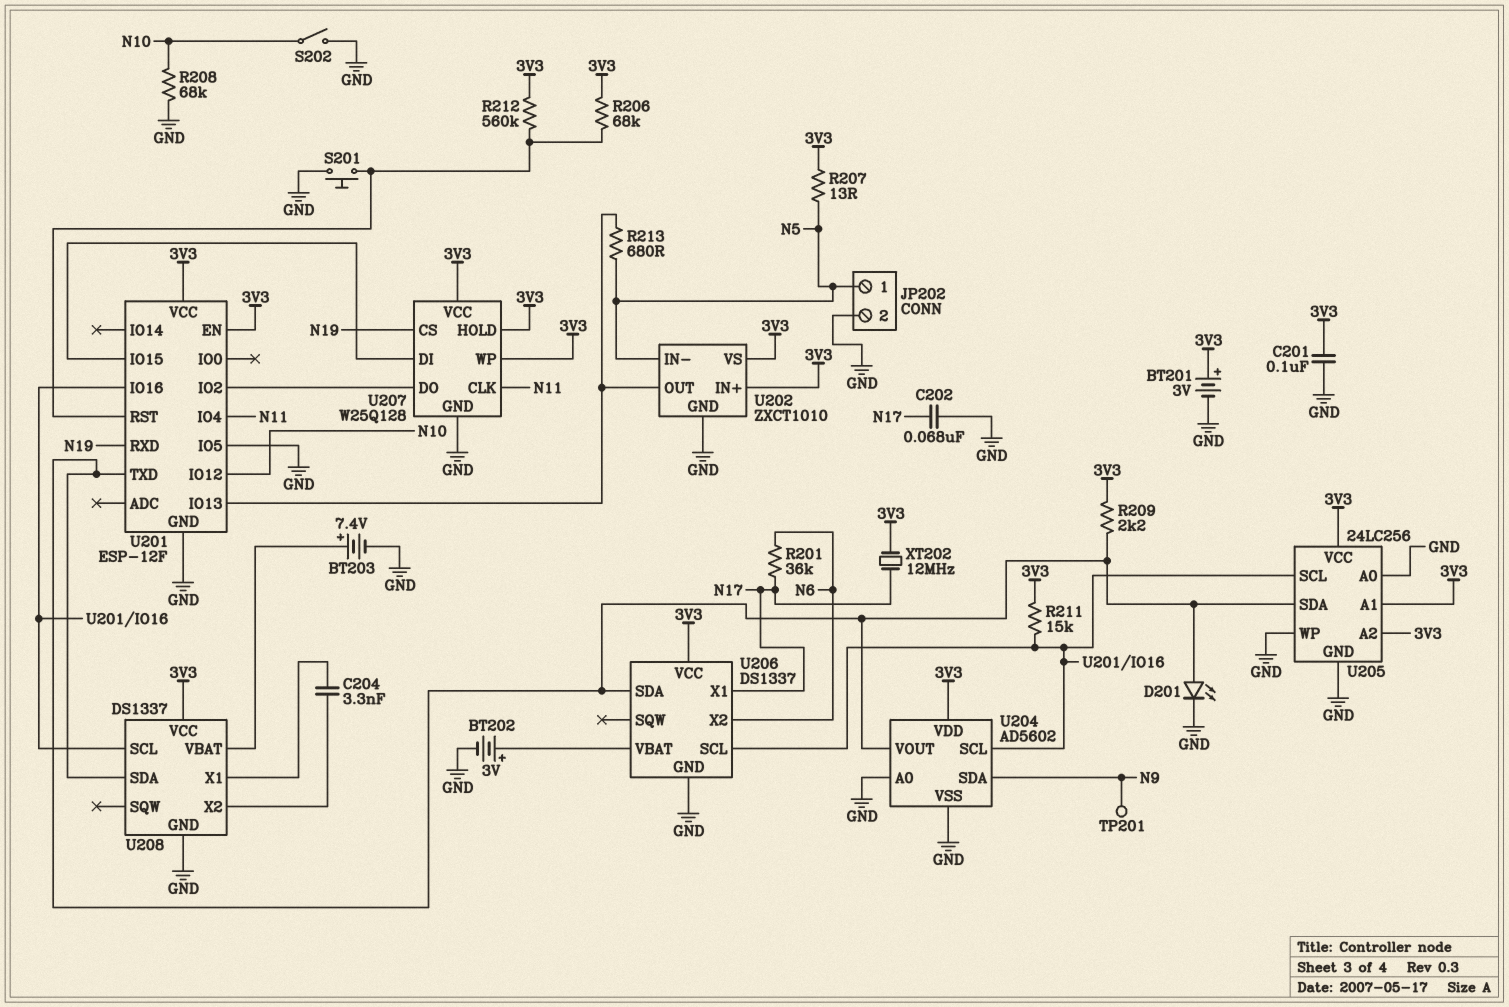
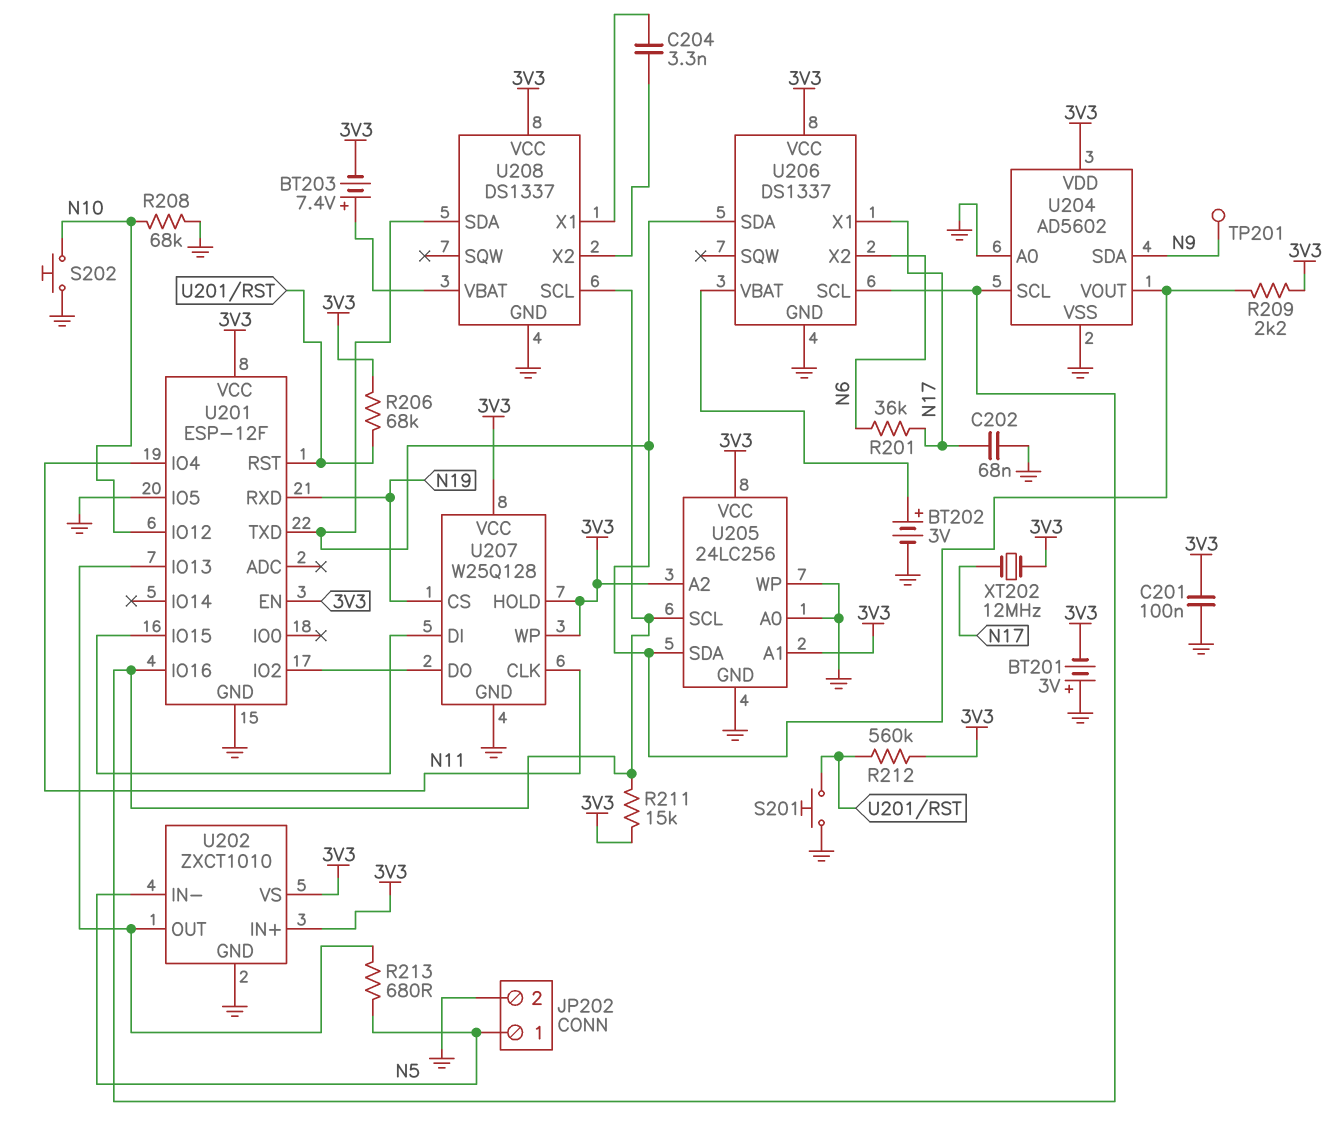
BT201: 3V (plus 3V3, minus GND) -> 3V (plus GND, minus 3V3)
BT203: 7.4V (plus U208/VBAT, minus GND) -> 7.4V (plus U208/VBAT, minus 3V3)
D201: LED (A U201/TXD, K GND) -> none
R207: 13 (3V3, N5) -> none
S202: switch (GND, N10) -> button (GND, N10)

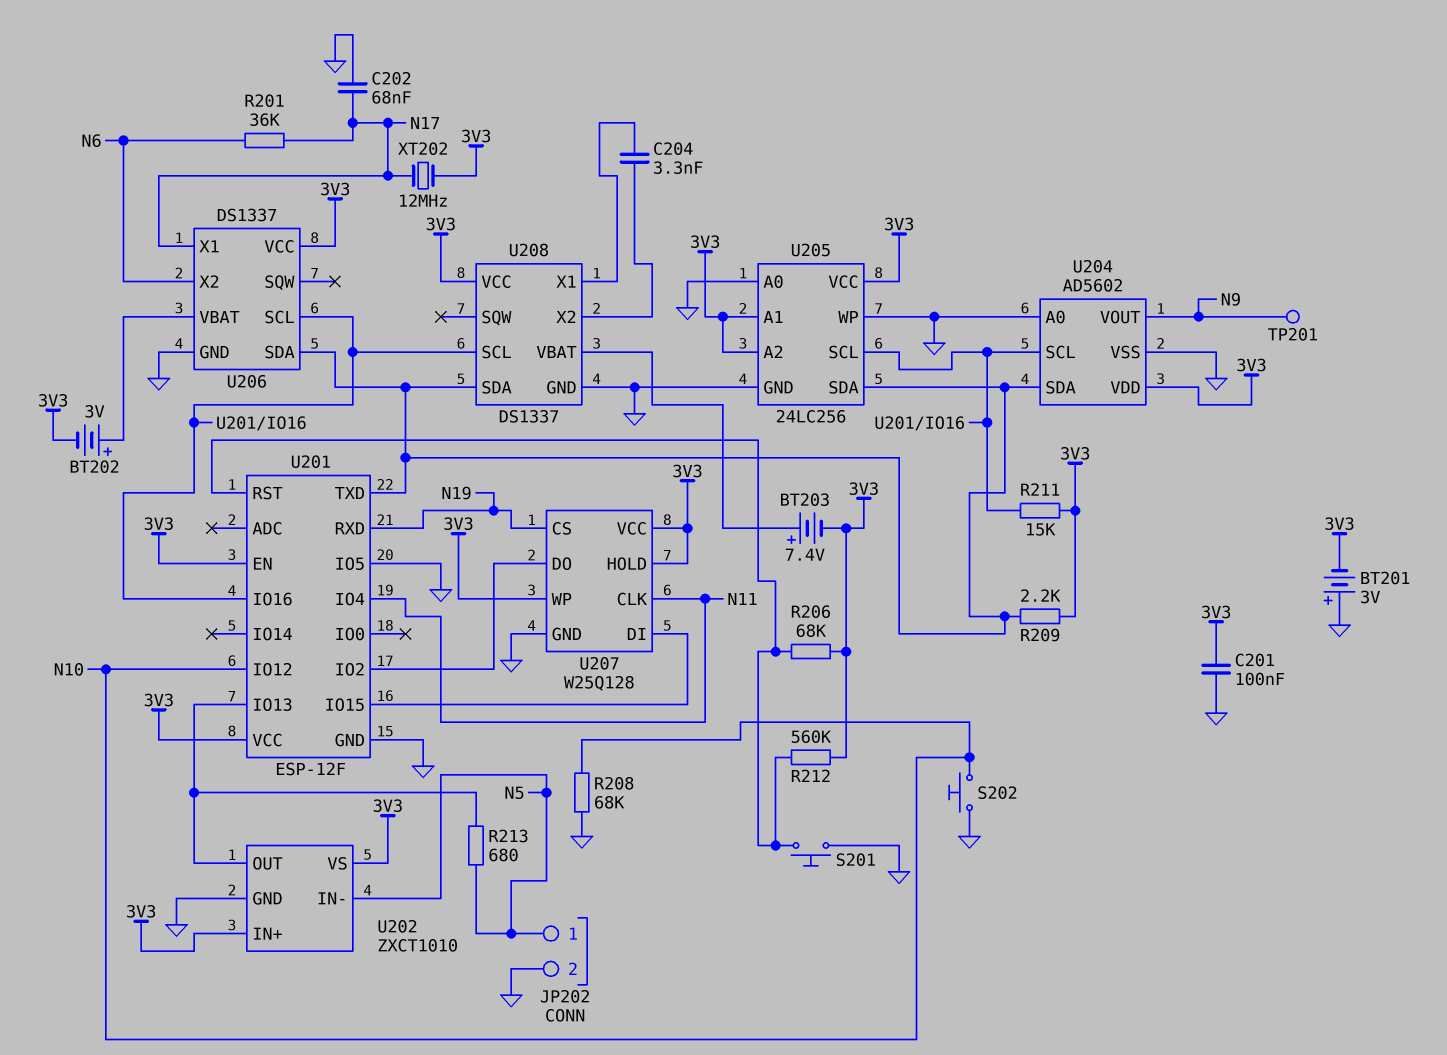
BT202: 3V (plus U206/VBAT, minus GND) -> 3V (plus U206/VBAT, minus 3V3)
U204 pin SDA: N9 -> U201/TXD
U204 pin VOUT: U201/TXD -> N9

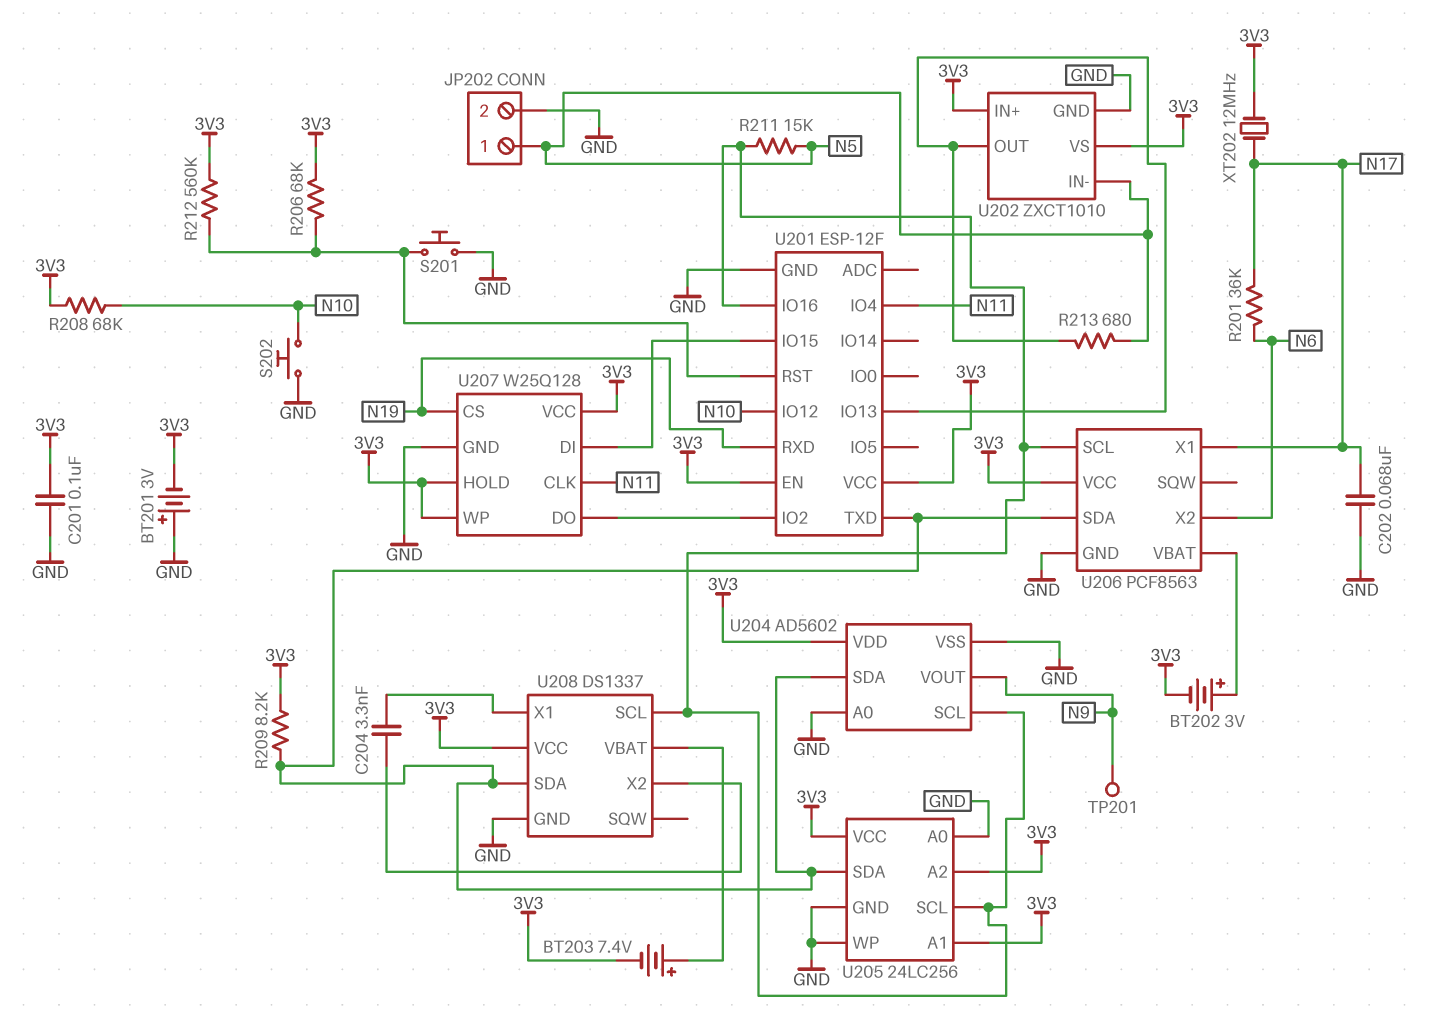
R208: 68k (GND, N10) -> 68k (3V3, N10)
R209: 2.2k (3V3, U201/TXD) -> 8.2k (3V3, U201/TXD)
R211: 15k (3V3, U201/IO16) -> 15k (N5, U201/IO16)
U201 pin IO5: GND -> none
U206: DS1337 -> PCF8563

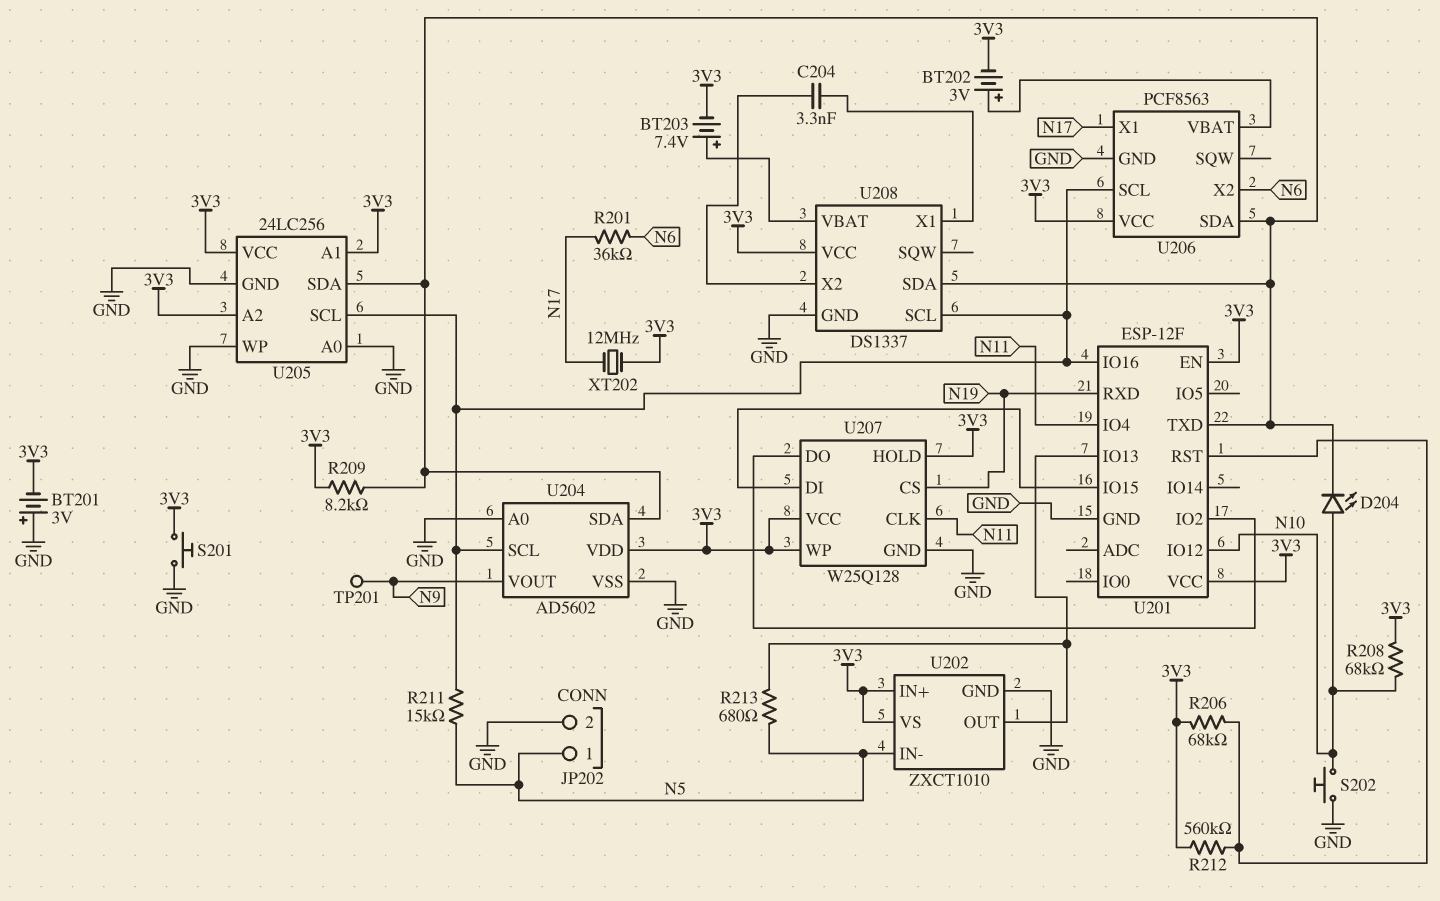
C201: 100nF (3V3, GND) -> none
C202: 68nF (GND, N17) -> none
D204: none -> LED (A N10, K U201/TXD)
S201: button (GND, U201/RST) -> button (3V3, GND)

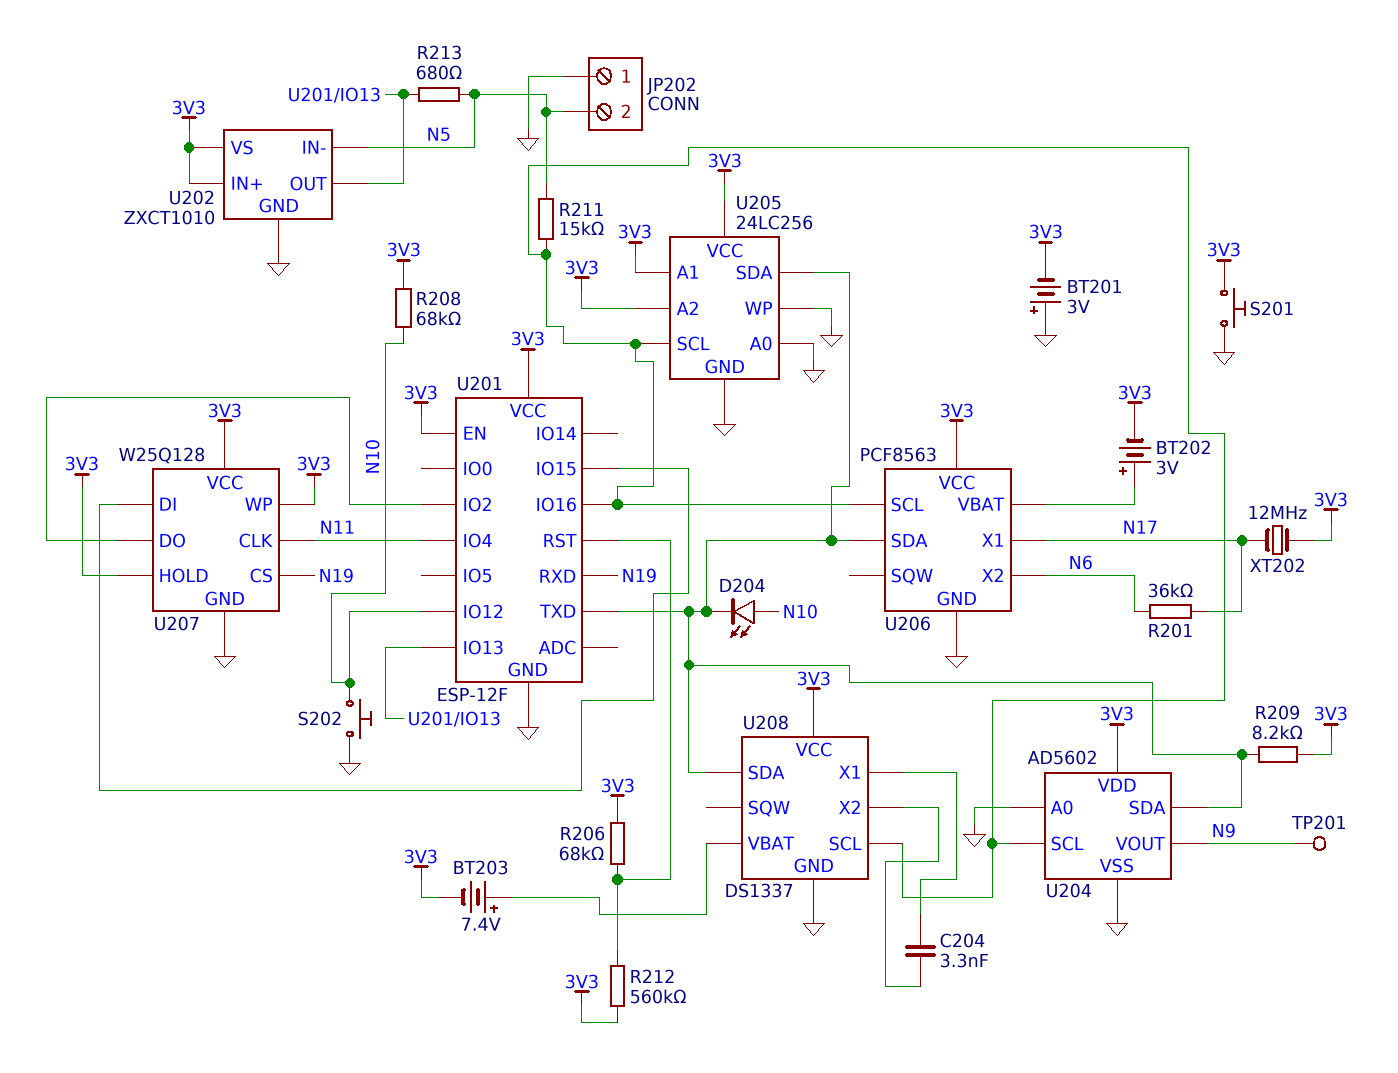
JP202 pin 1: N5 -> GND
JP202 pin 2: GND -> N5

